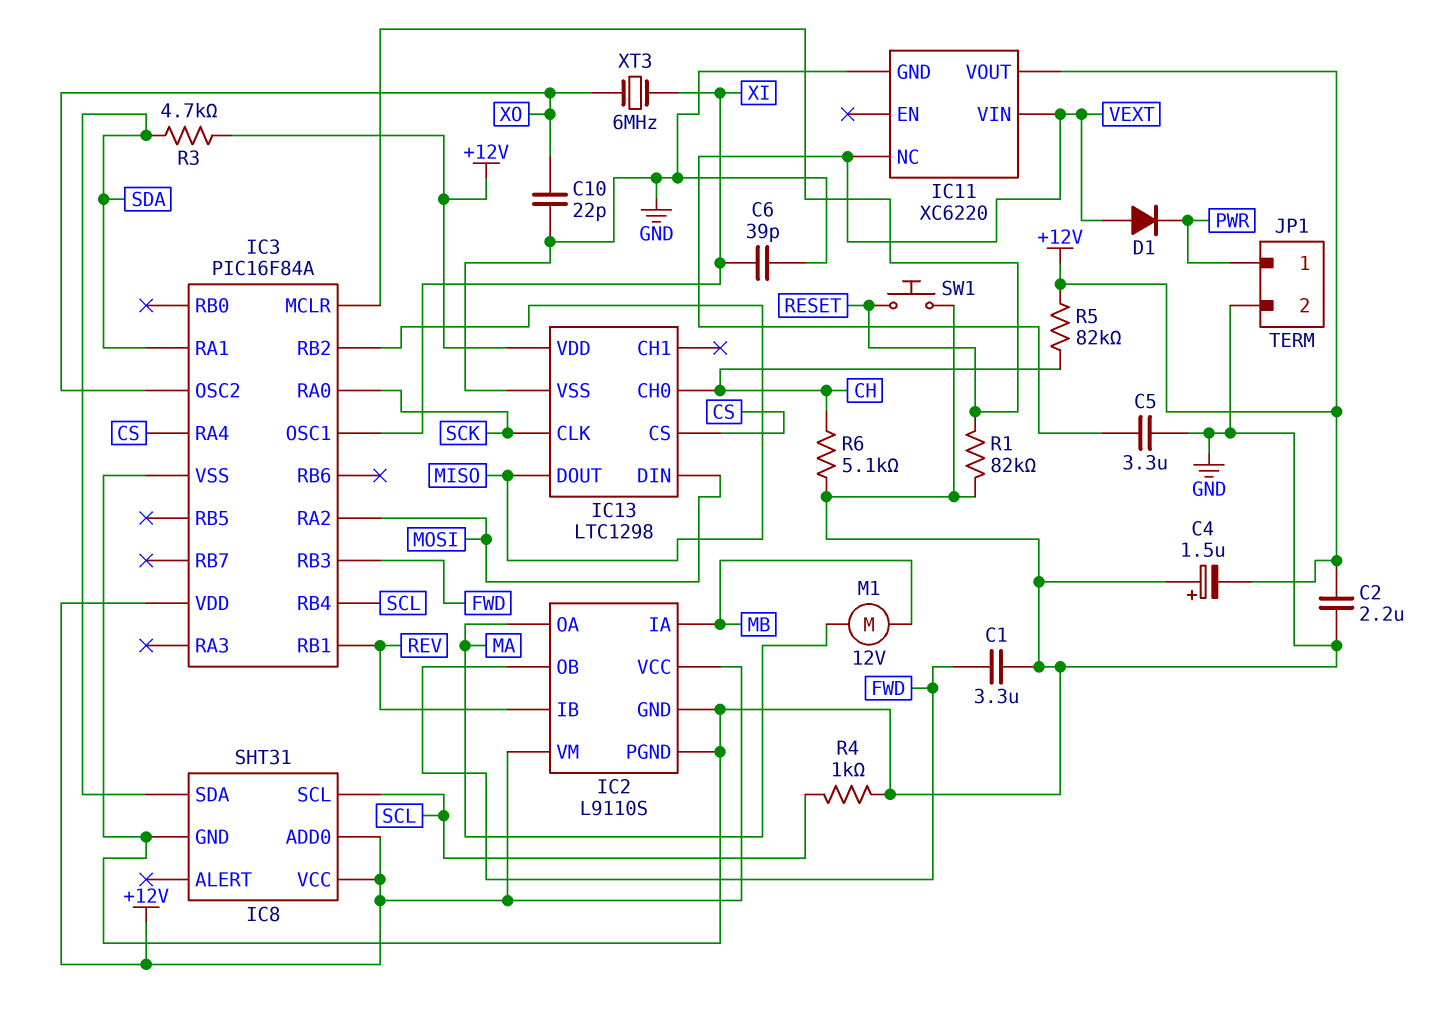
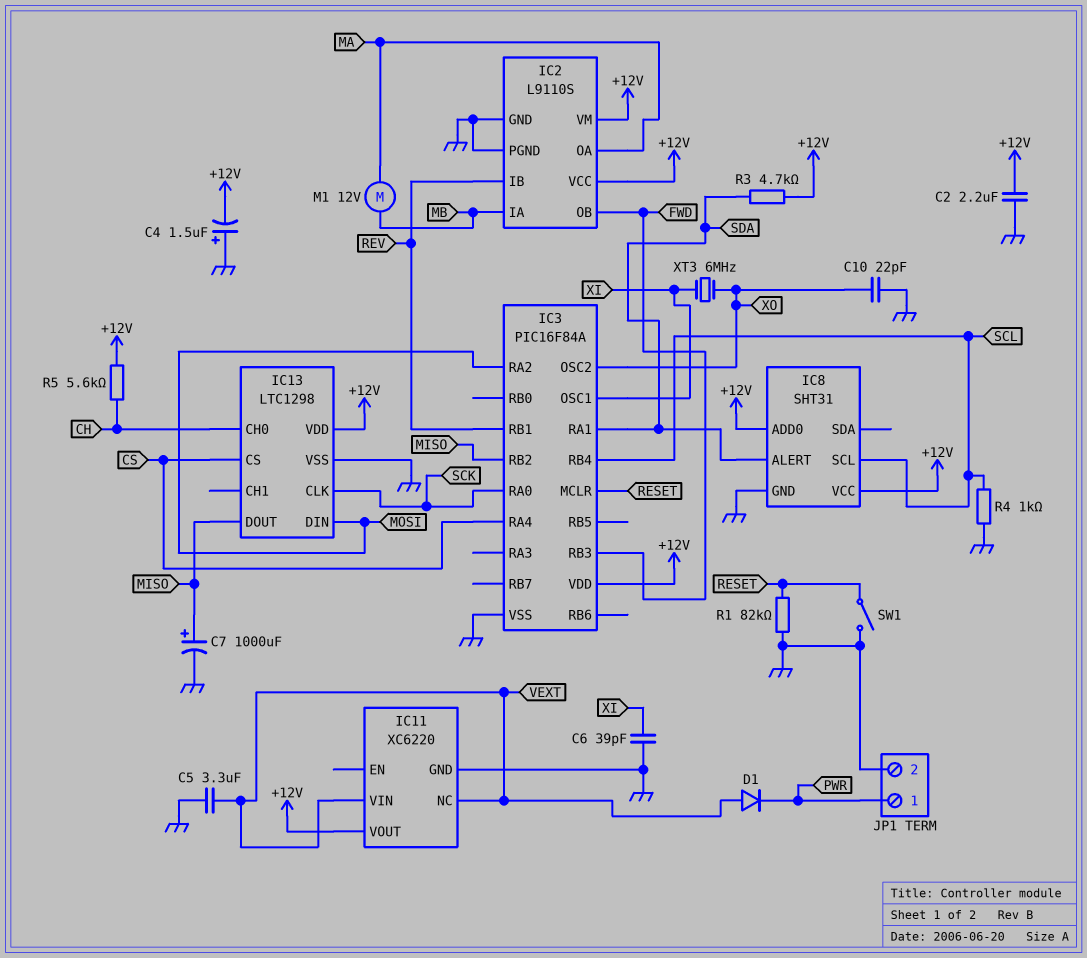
C1: 3.3uF (FWD, GND) -> none
C7: none -> 1000uF (plus MISO, minus GND)
IC8 pin ALERT: none -> SDA
IC8 pin SDA: SDA -> none
R5: 82k (+12V, CH) -> 5.6k (+12V, CH)
R6: 5.1k (CH, GND) -> none
SW1: button (GND, RESET) -> switch (GND, RESET)

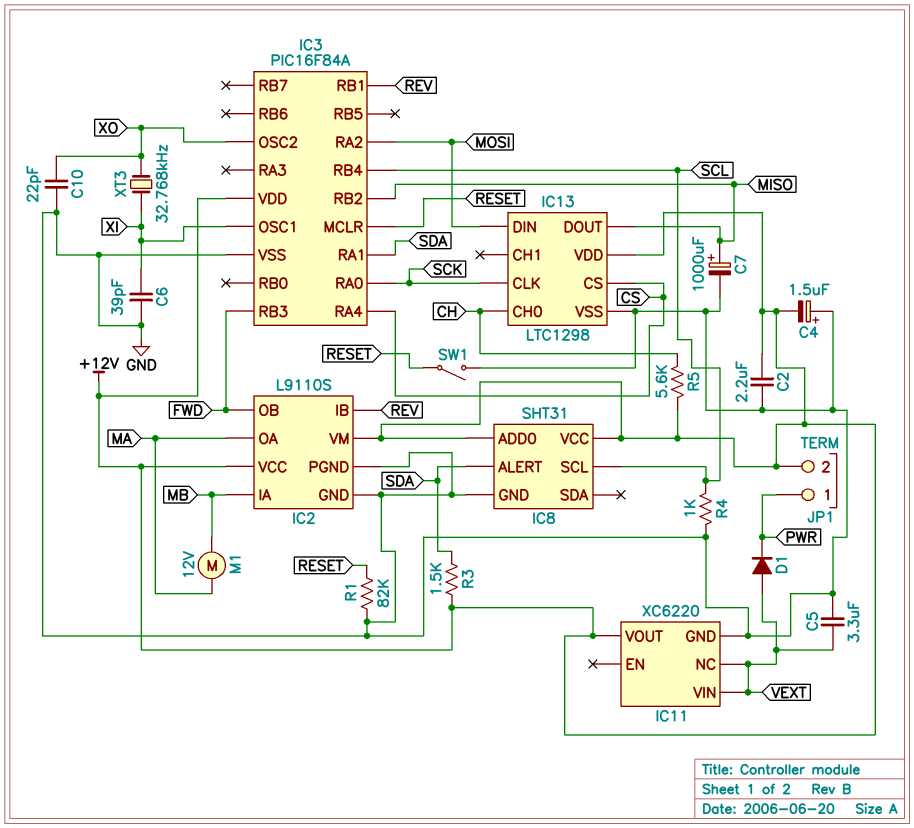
JP1 pin 2: GND -> +12V
R3: 4.7k (+12V, SDA) -> 1.5k (+12V, SDA)
XT3: 6MHz (XI, XO) -> 32.768kHz (XI, XO)

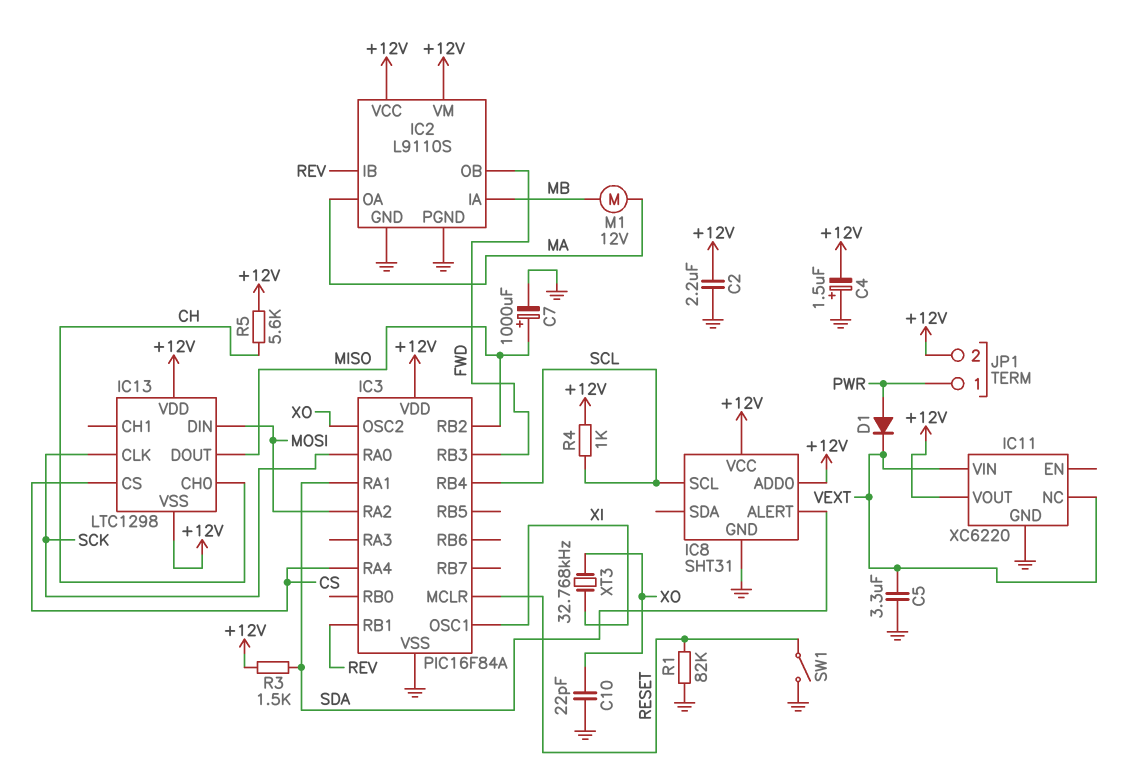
C6: 39pF (GND, XI) -> none
D1: diode (A VEXT, K PWR) -> diode (A PWR, K VEXT)
IC13 pin VSS: GND -> +12V
R4: 1k (GND, SCL) -> 1k (+12V, SCL)

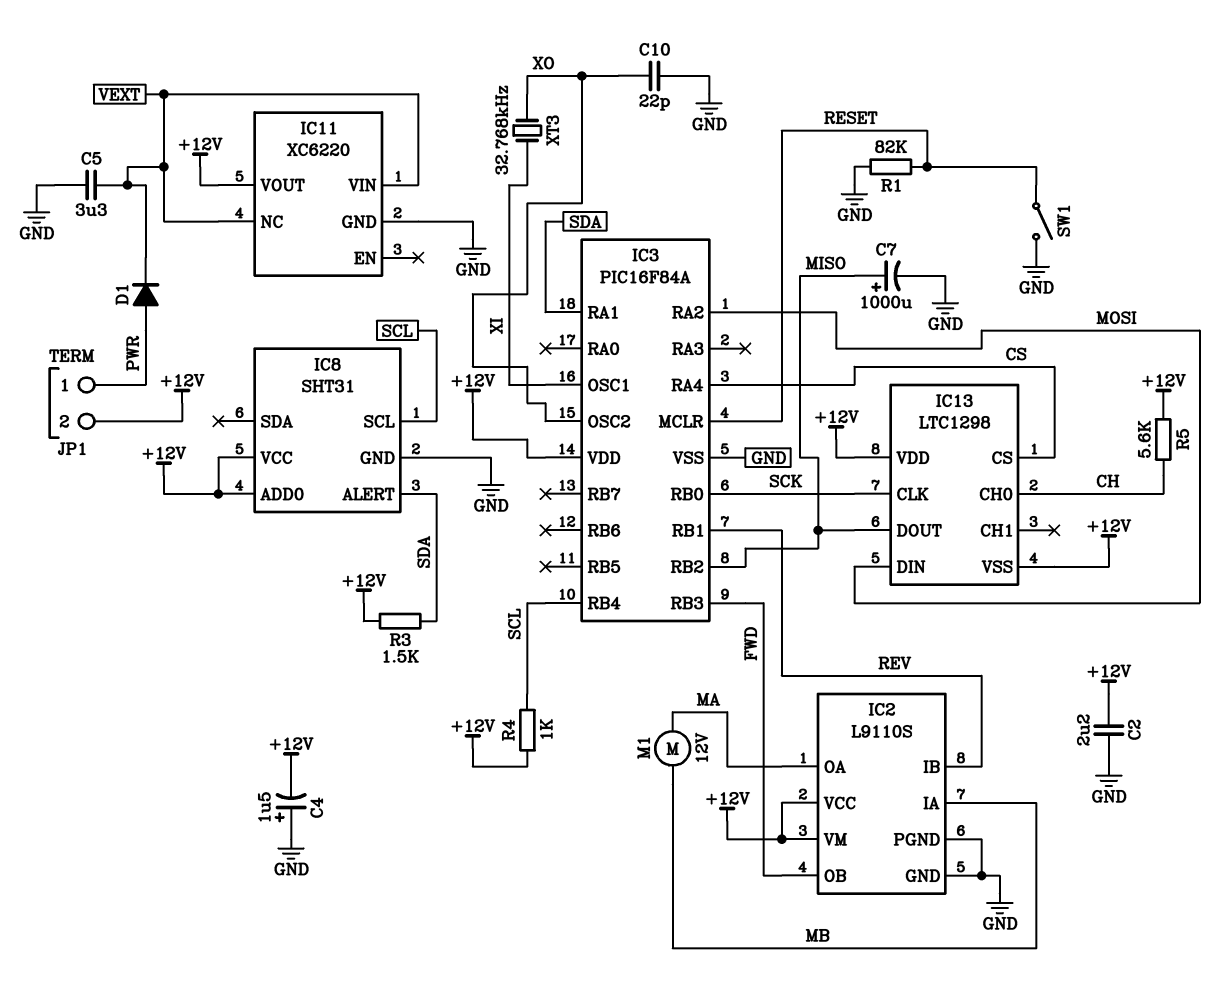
IC3 pin RA0: SCK -> none
IC3 pin RB0: none -> SCK

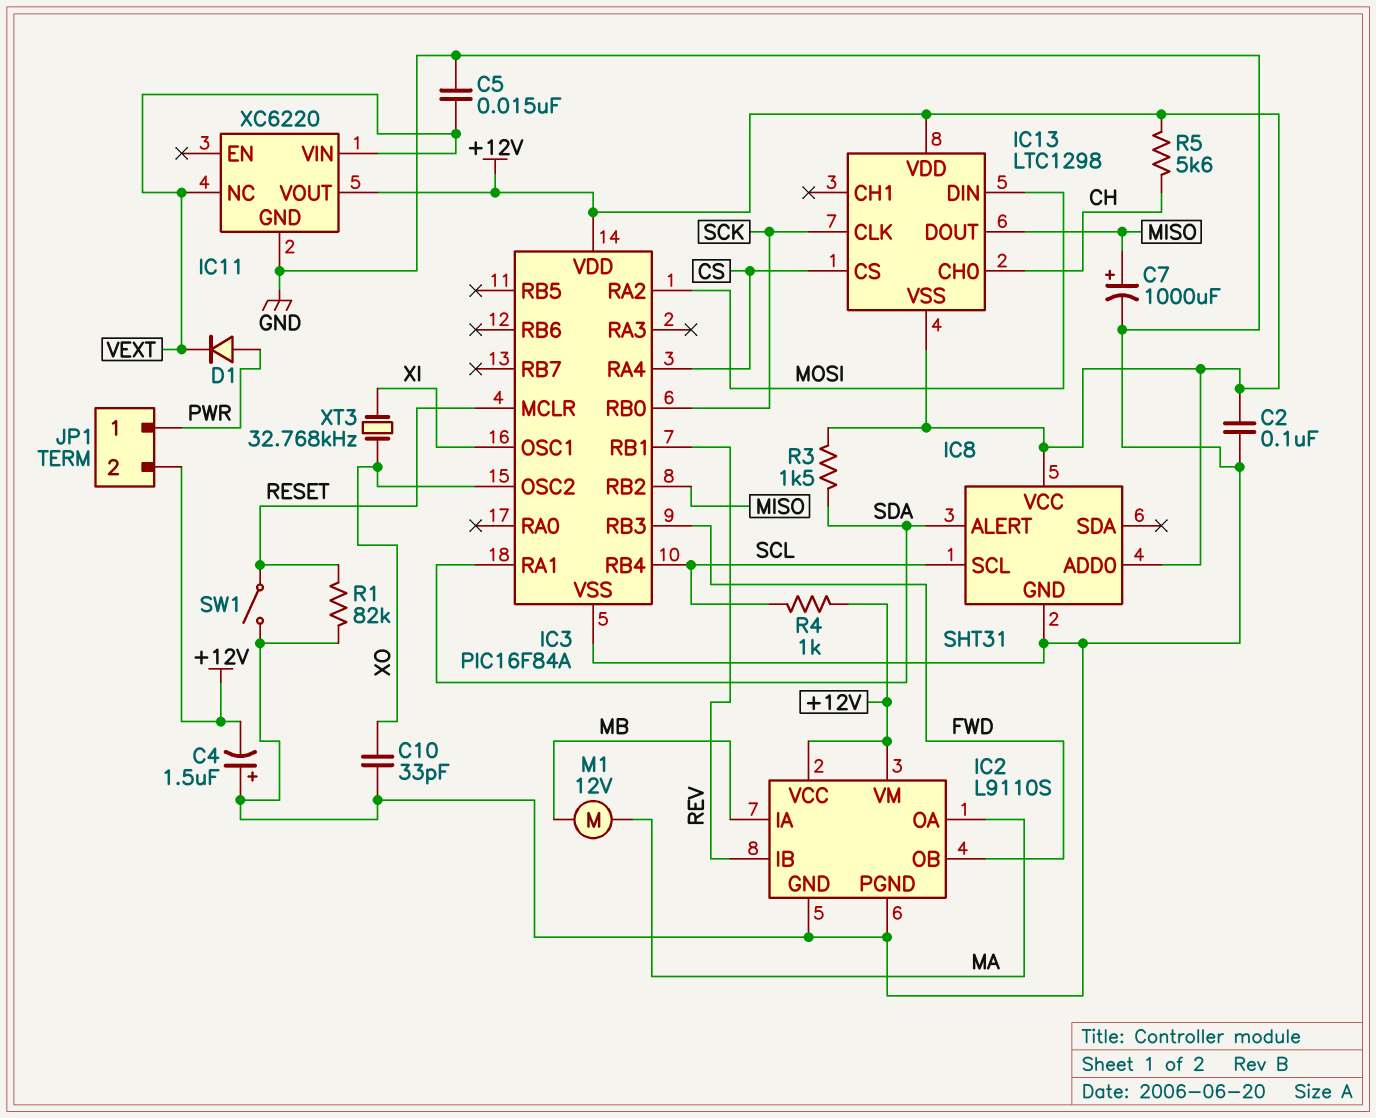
C2: 2.2uF (+12V, GND) -> 100nF (+12V, GND)
C5: 3.3uF (GND, VEXT) -> 15nF (GND, VEXT)
C10: 22pF (GND, XO) -> 33pF (GND, XO)

